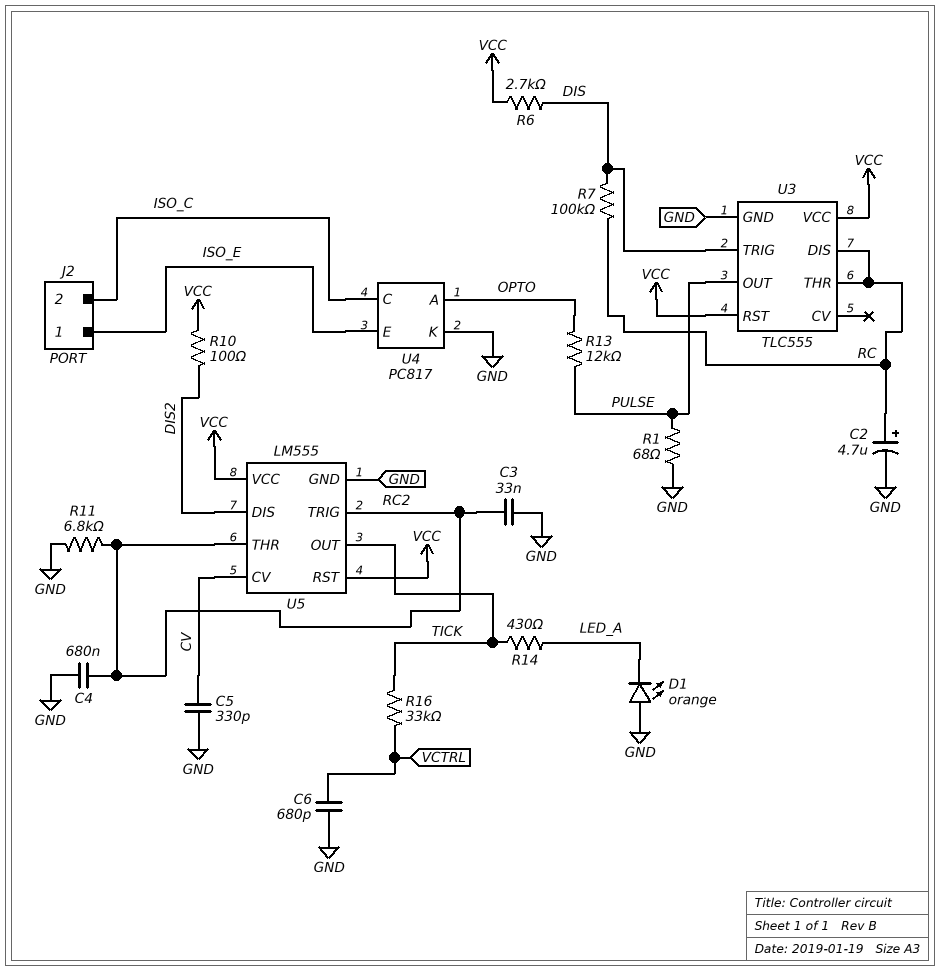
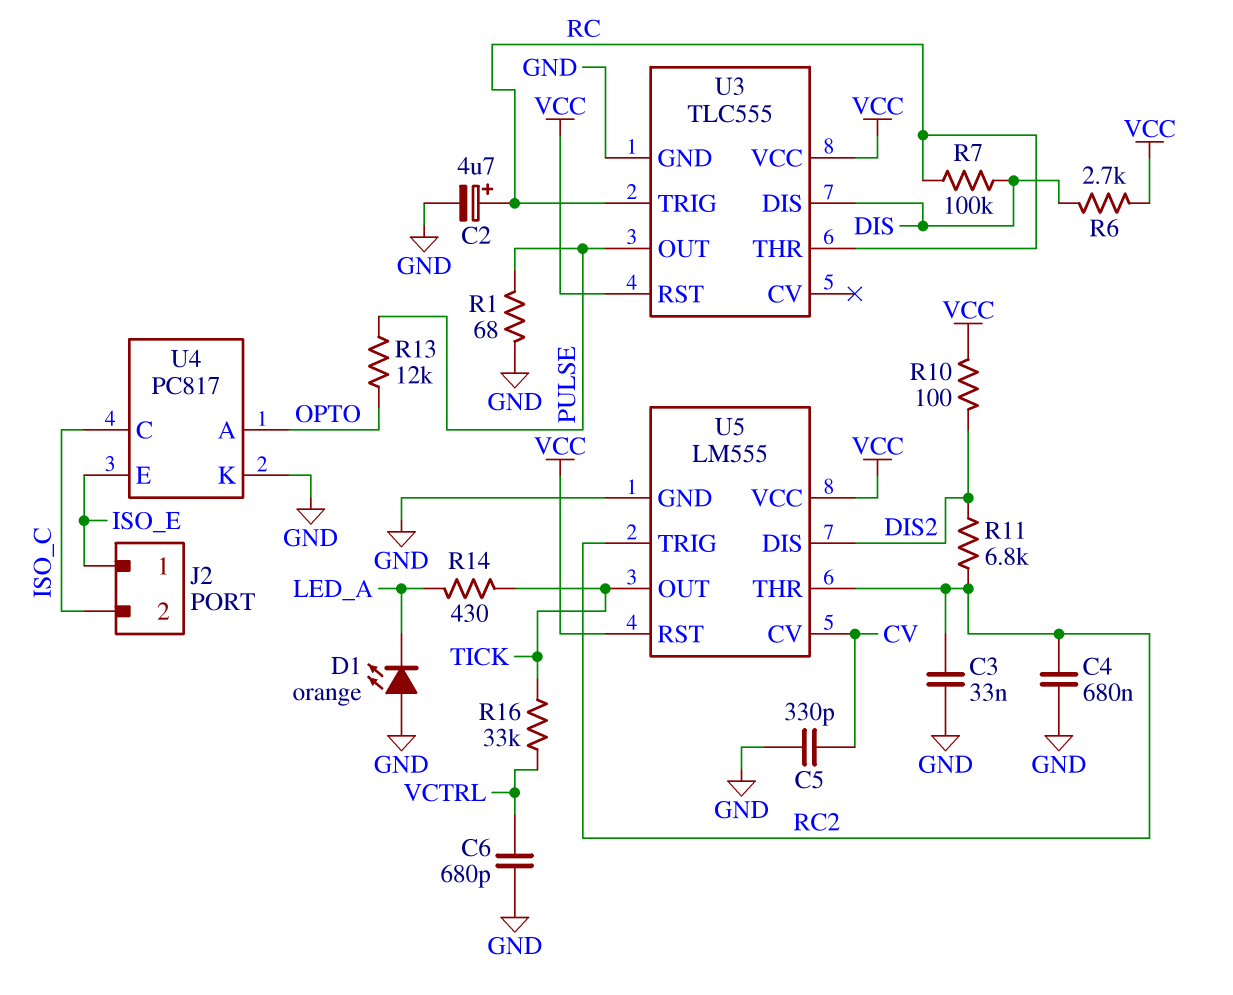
R11: 6.8k (GND, RC2) -> 6.8k (DIS2, RC2)
U3 pin DIS: RC -> DIS
U3 pin TRIG: DIS -> RC

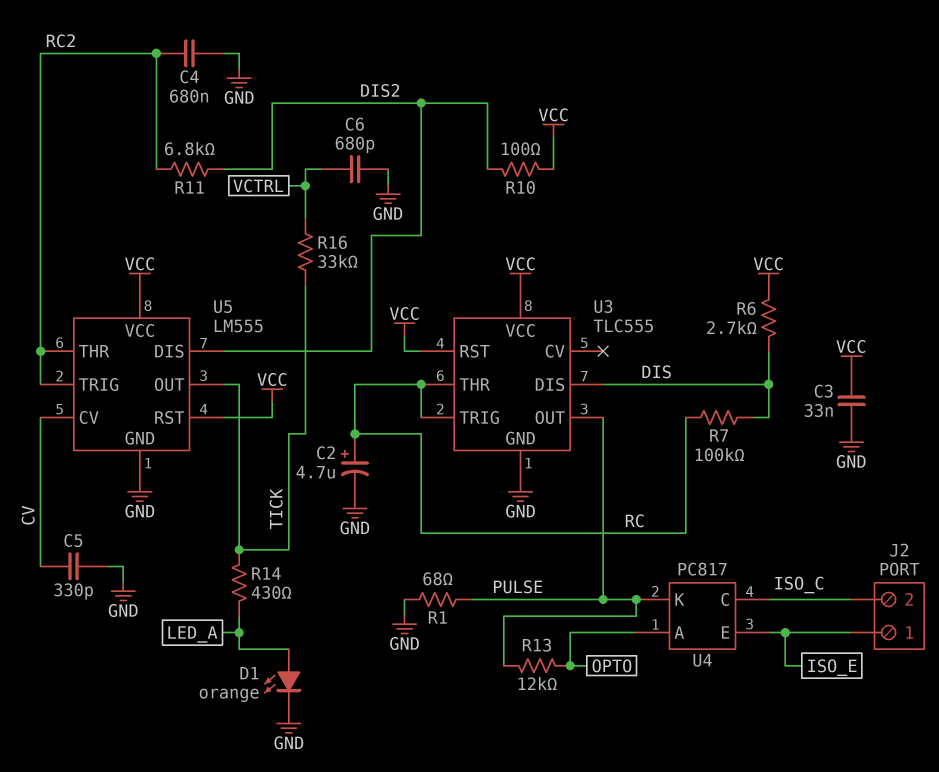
C3: 33nF (GND, RC2) -> 33nF (GND, VCC)
D1: LED orange (A GND, K LED_A) -> LED orange (A LED_A, K GND)
U4 pin K: GND -> PULSE

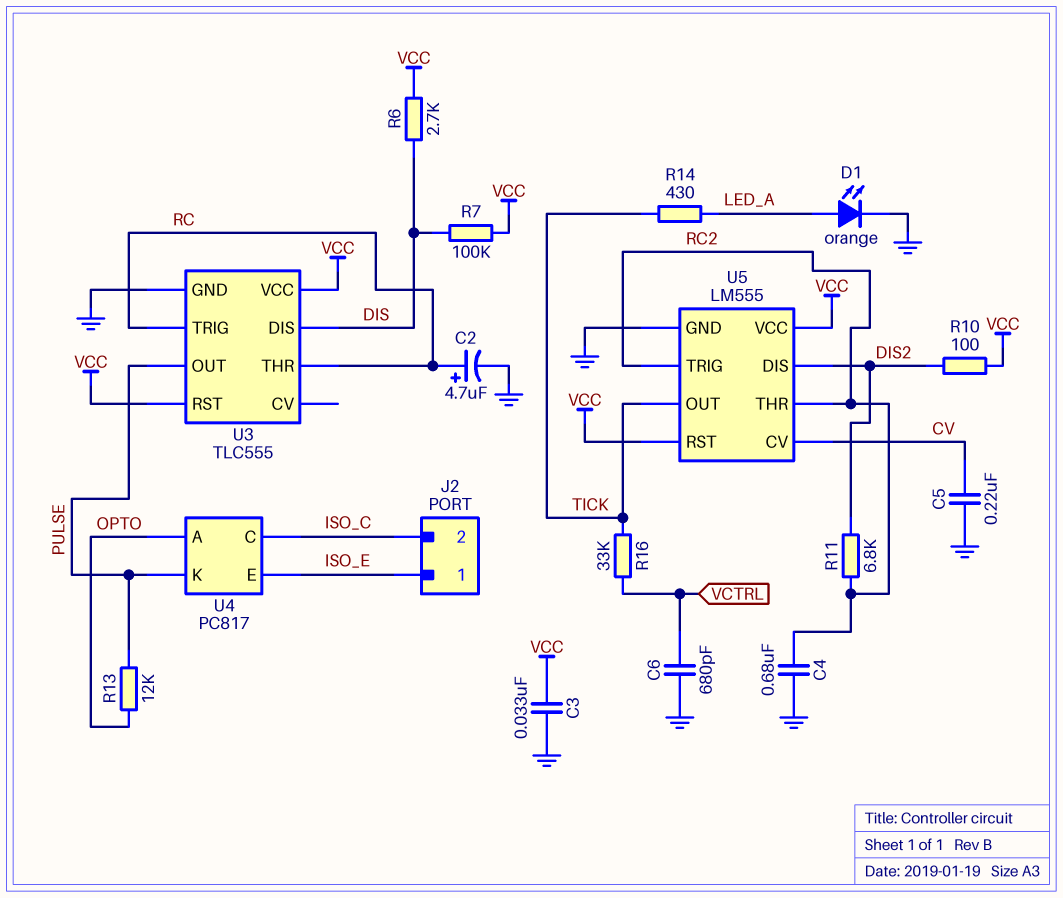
C5: 330pF (CV, GND) -> 220nF (CV, GND)
R1: 68 (GND, PULSE) -> none
R7: 100k (DIS, RC) -> 100k (DIS, VCC)

